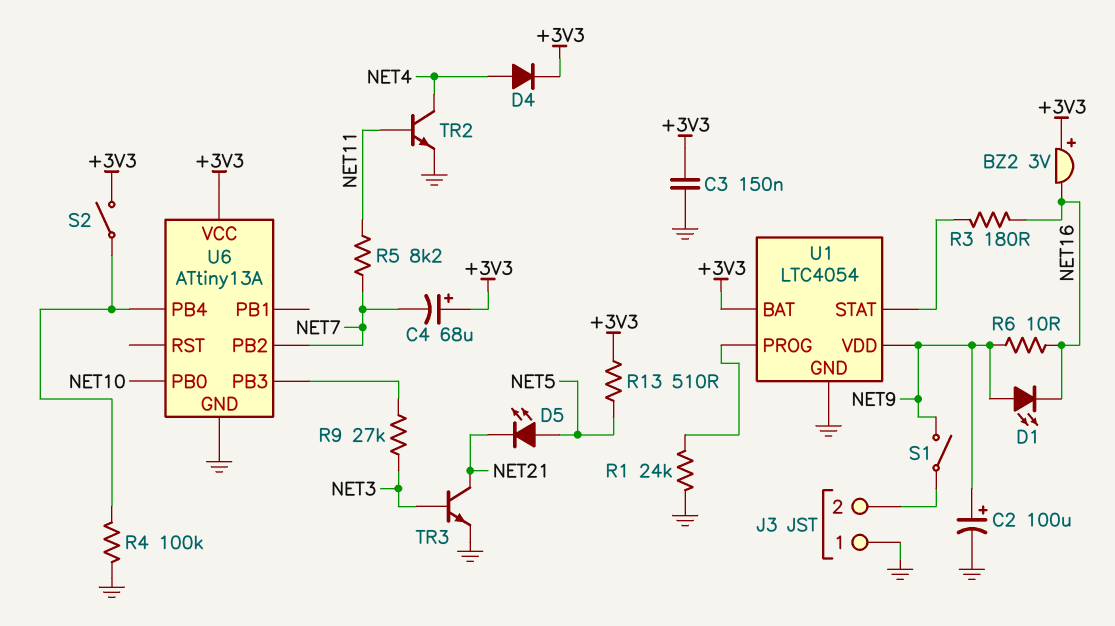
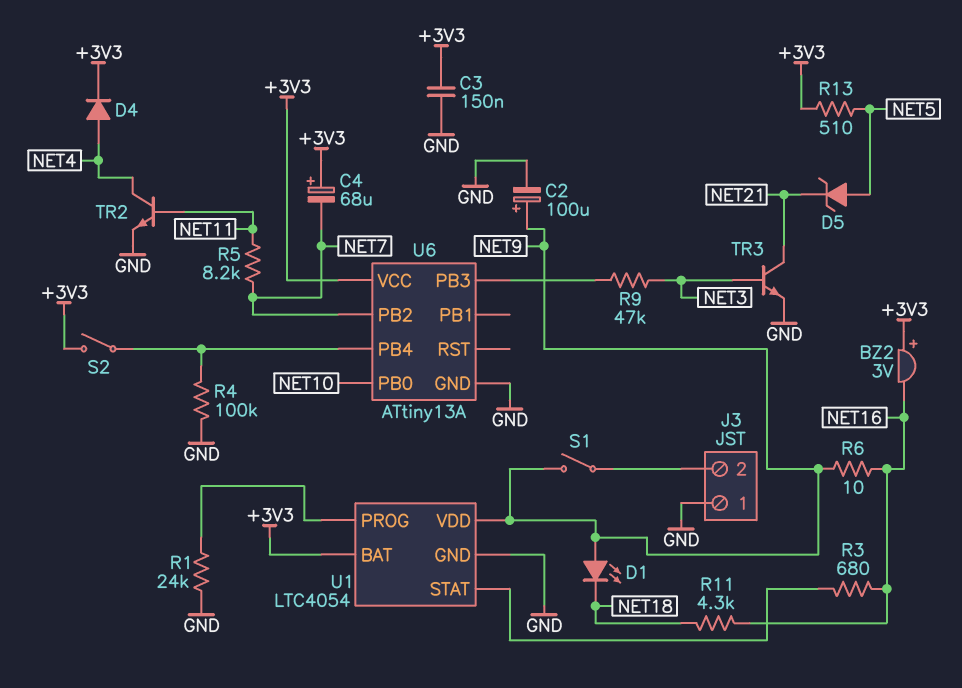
D1: LED (A NET9, K NET16) -> LED (A NET9, K NET18)
D5: LED (A NET5, K NET21) -> zener (A NET5, K NET21)
R3: 180 (NET16, U1/STAT) -> 680 (NET16, U1/STAT)
R9: 27k (NET3, U6/PB3) -> 47k (NET3, U6/PB3)
R11: none -> 4.3k (NET16, NET18)

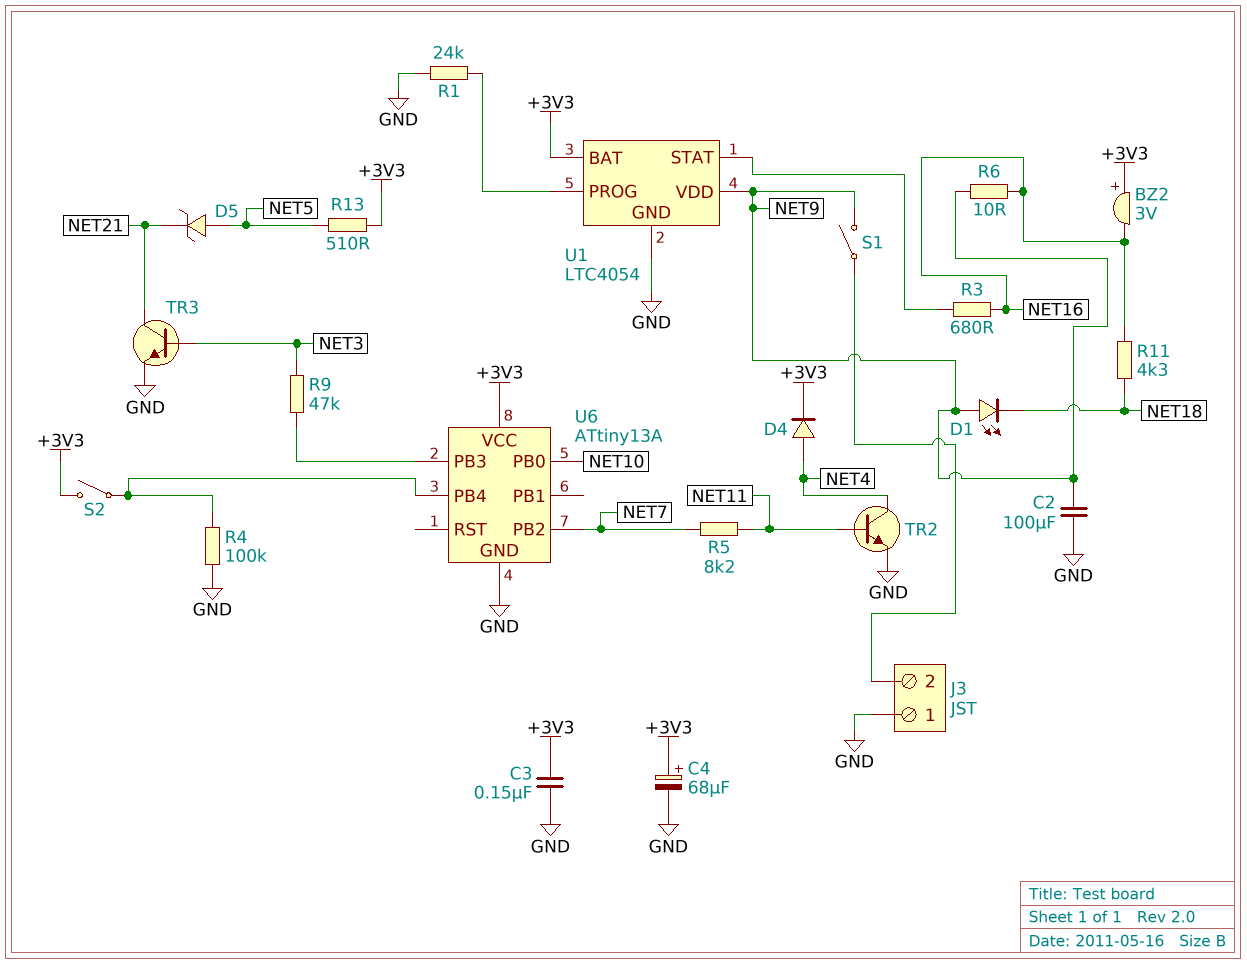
C2: 100uF (plus NET9, minus GND) -> 100uF (GND, NET9)
C4: 68uF (plus +3V3, minus NET7) -> 68uF (plus +3V3, minus GND)

